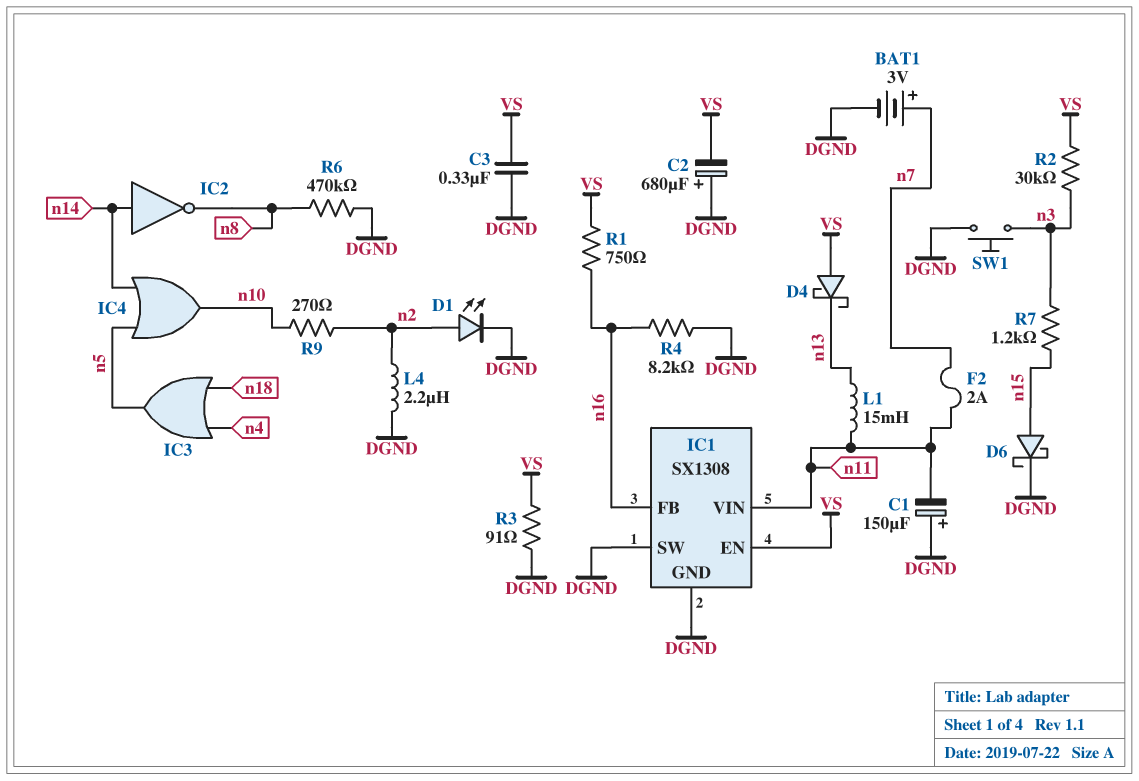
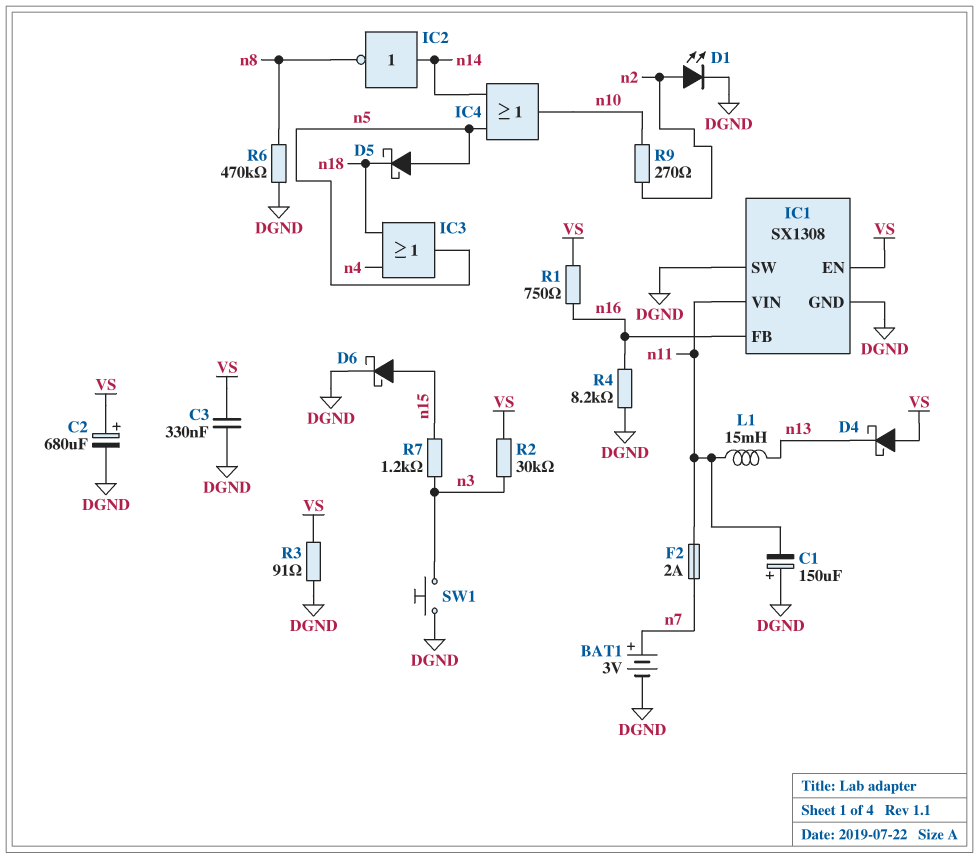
C2: 680uF (plus DGND, minus VS) -> 680uF (plus VS, minus DGND)
D5: none -> schottky (A n5, K n18)
L4: 2.2uH (DGND, n2) -> none

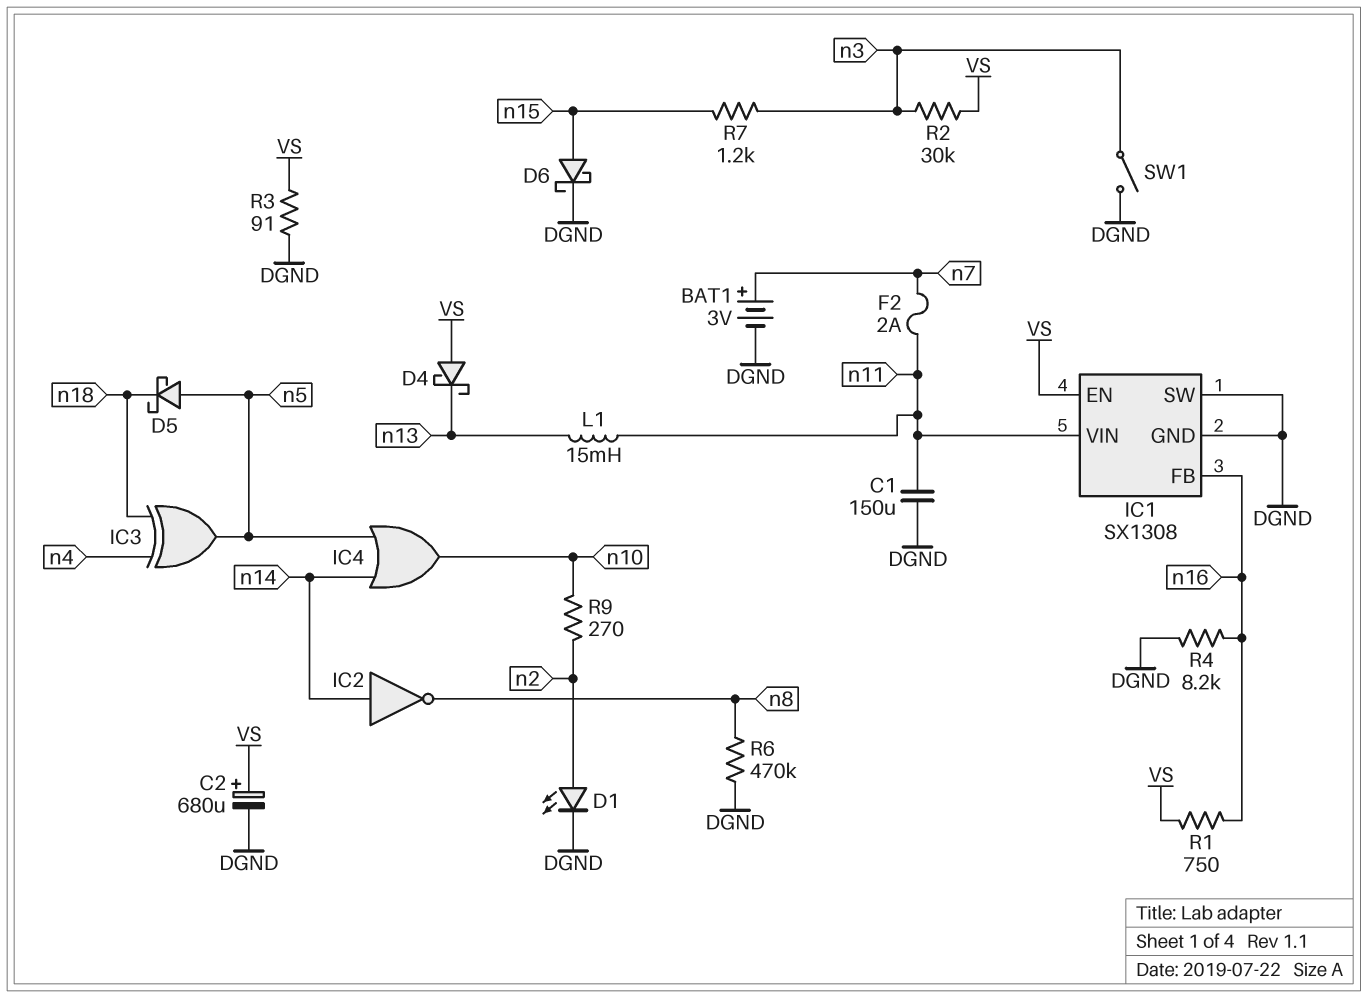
C1: 150uF (plus DGND, minus n11) -> 150uF (DGND, n11)
C3: 330nF (DGND, VS) -> none
IC3: OR (in n4, in n18, out n5) -> XOR (in n4, in n18, out n5)
SW1: button (DGND, n3) -> switch (DGND, n3)

